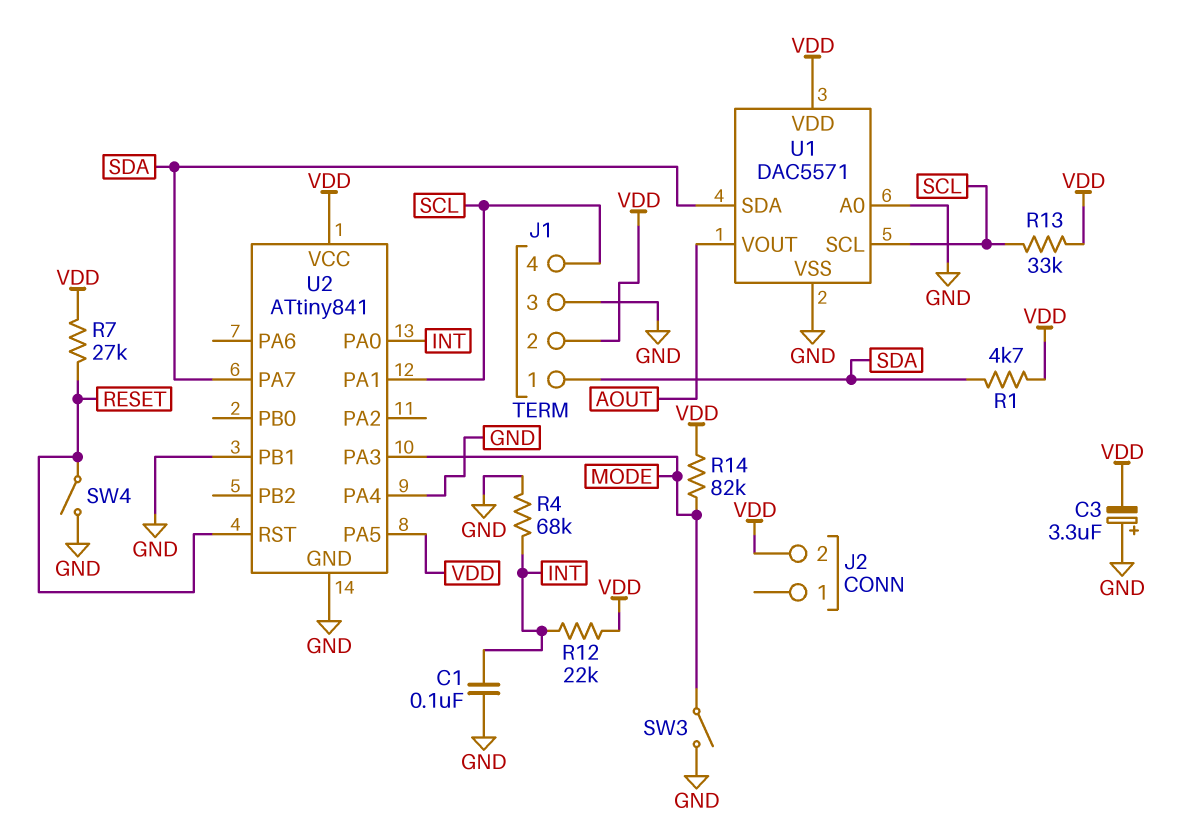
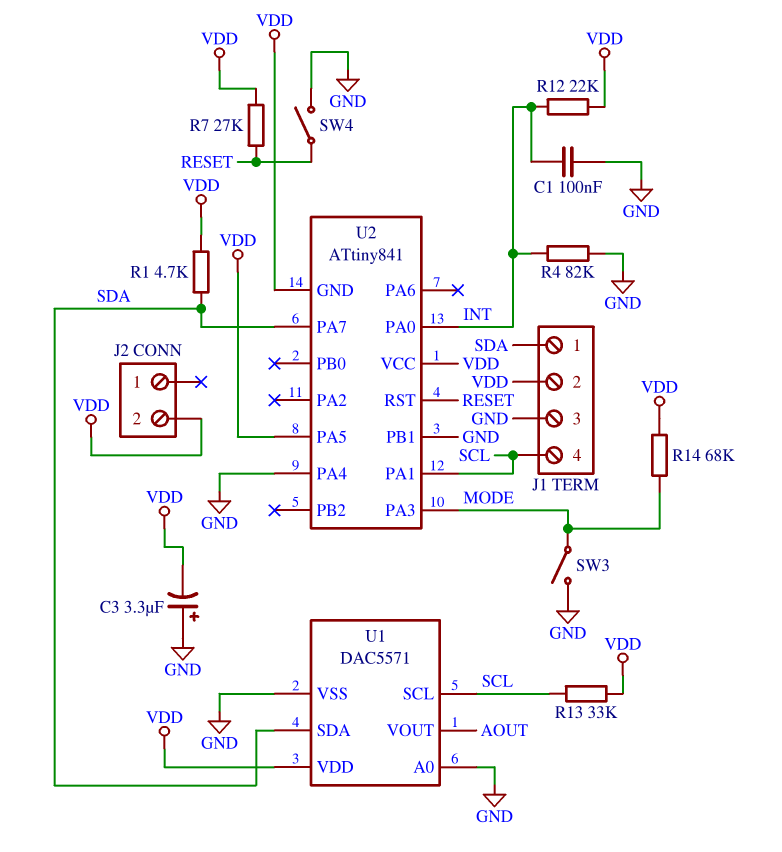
R4: 68k (GND, INT) -> 82k (GND, INT)
R14: 82k (MODE, VDD) -> 68k (MODE, VDD)
U2 pin GND: GND -> VDD

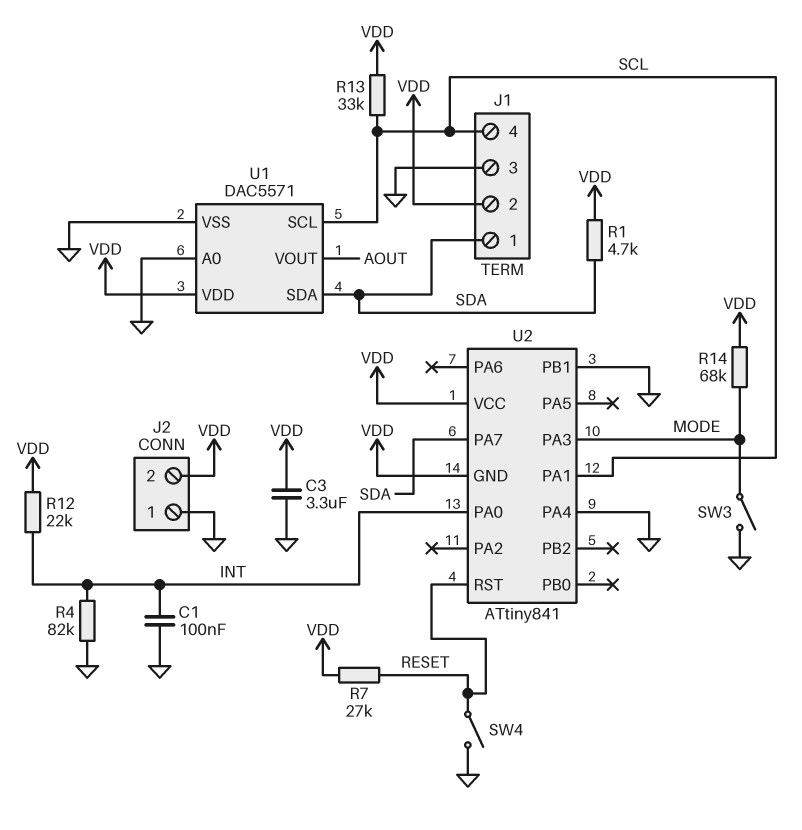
C3: 3.3uF (plus GND, minus VDD) -> 3.3uF (GND, VDD)
J2 pin 1: none -> GND
U2 pin PA5: VDD -> none

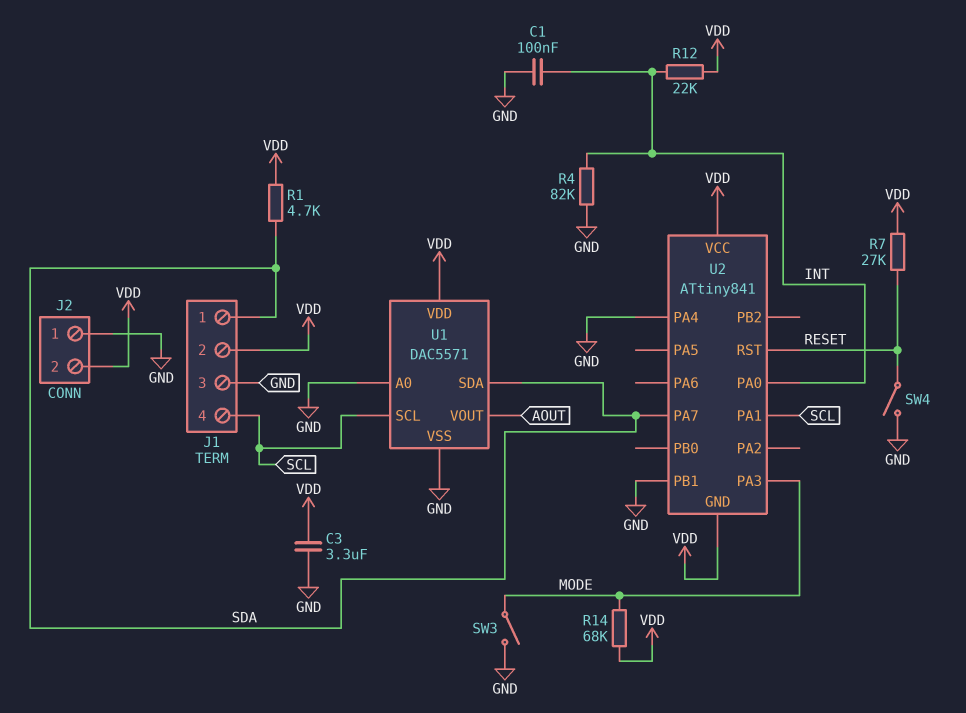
R13: 33k (SCL, VDD) -> none

